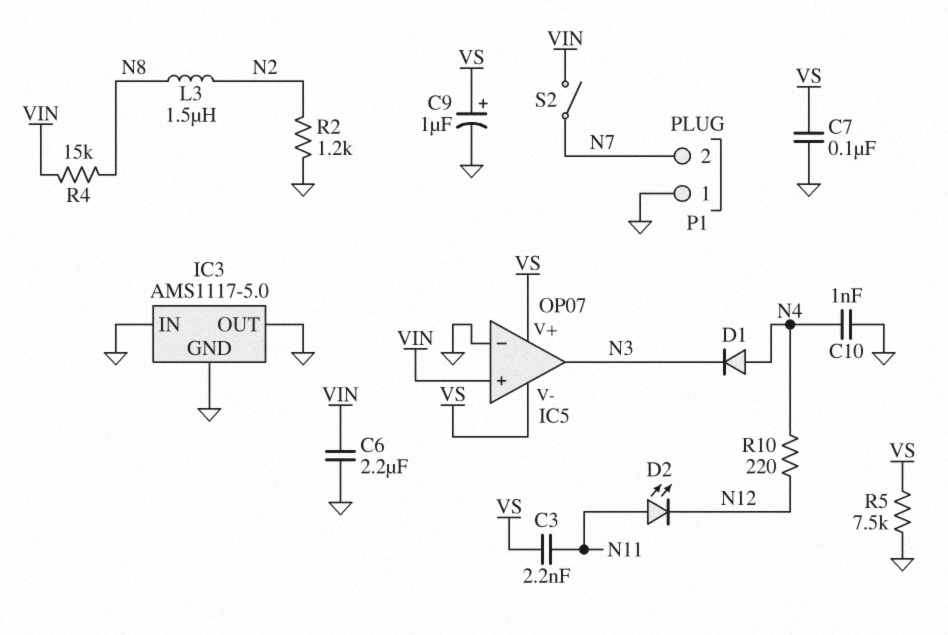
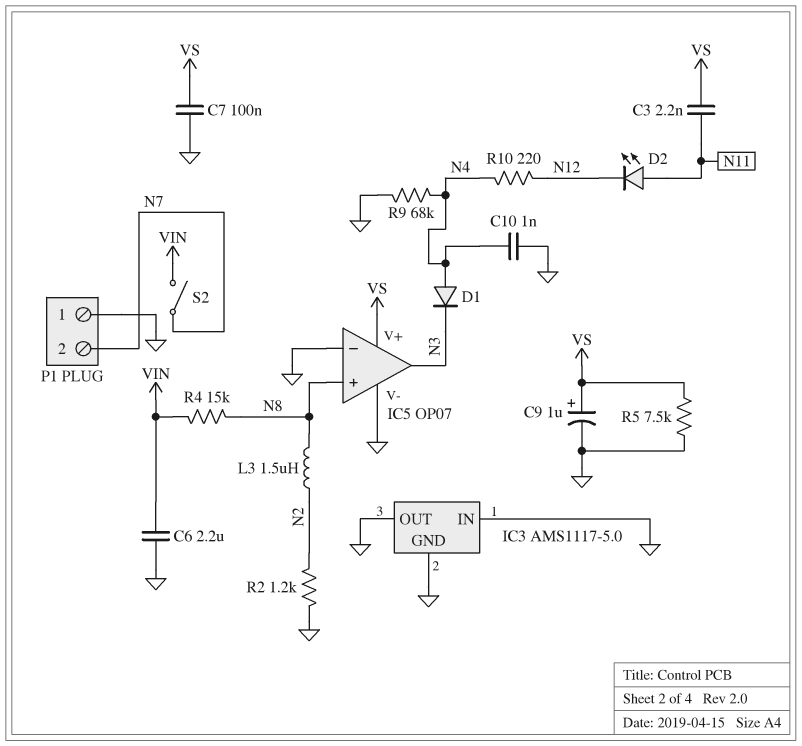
IC5 pin V-: VS -> GND
IC5 pin in+: VIN -> N8
R9: none -> 68k (GND, N4)

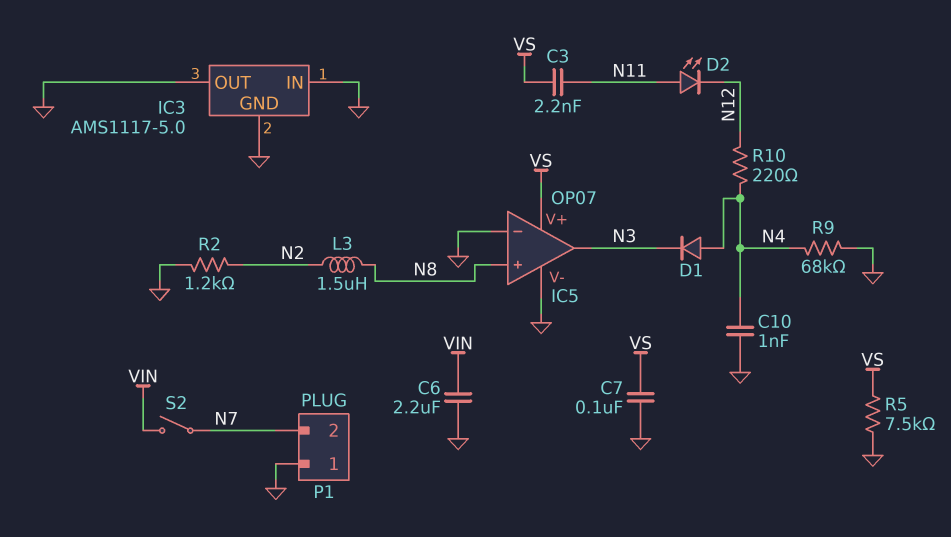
C9: 1uF (plus VS, minus GND) -> none
R4: 15k (N8, VIN) -> none

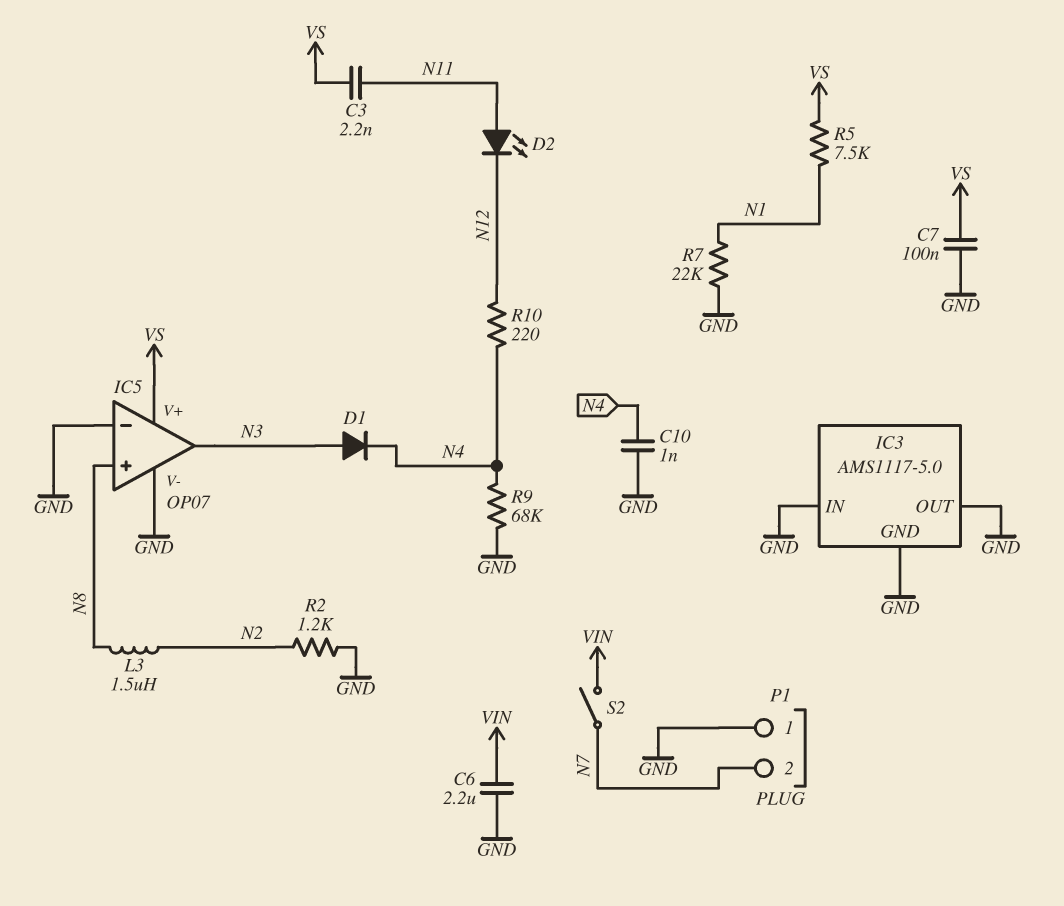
D1: diode (A N4, K N3) -> diode (A N3, K N4)
R5: 7.5k (GND, VS) -> 7.5k (N1, VS)
R7: none -> 22k (GND, N1)

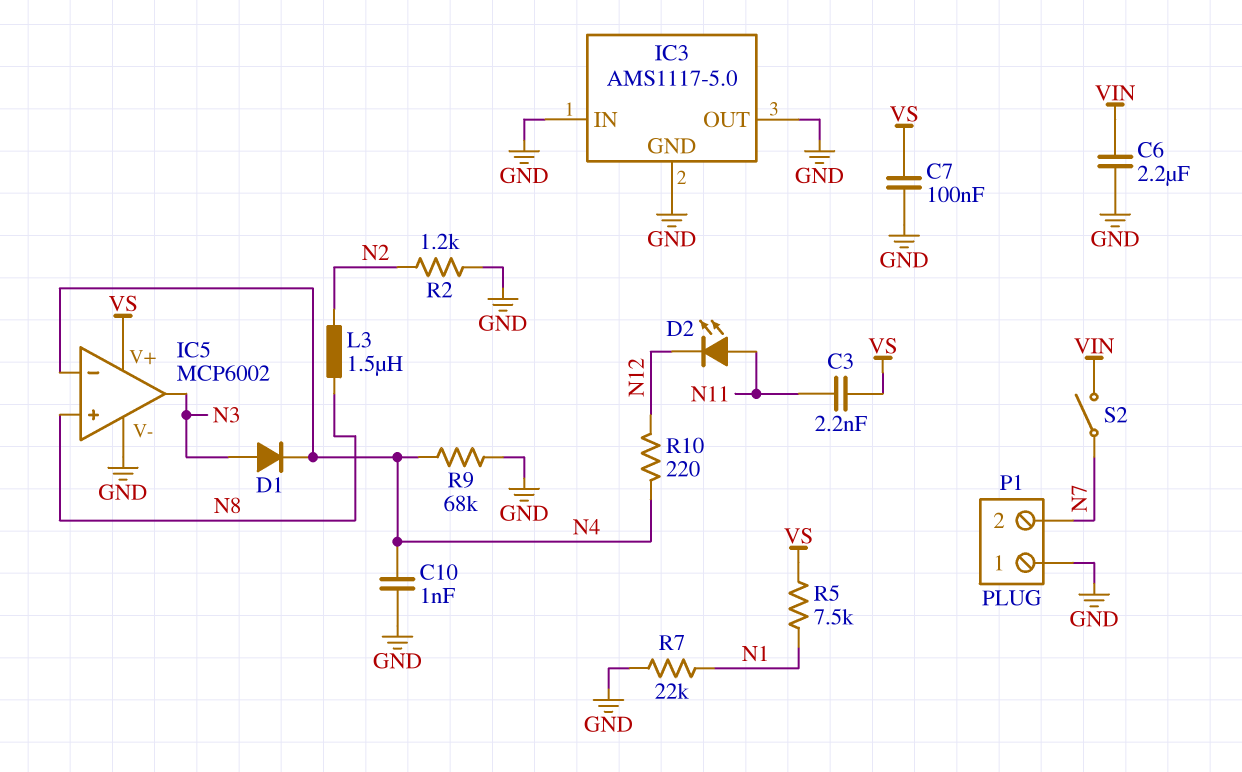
IC5: OP07 -> MCP6002
IC5 pin in-: GND -> N4

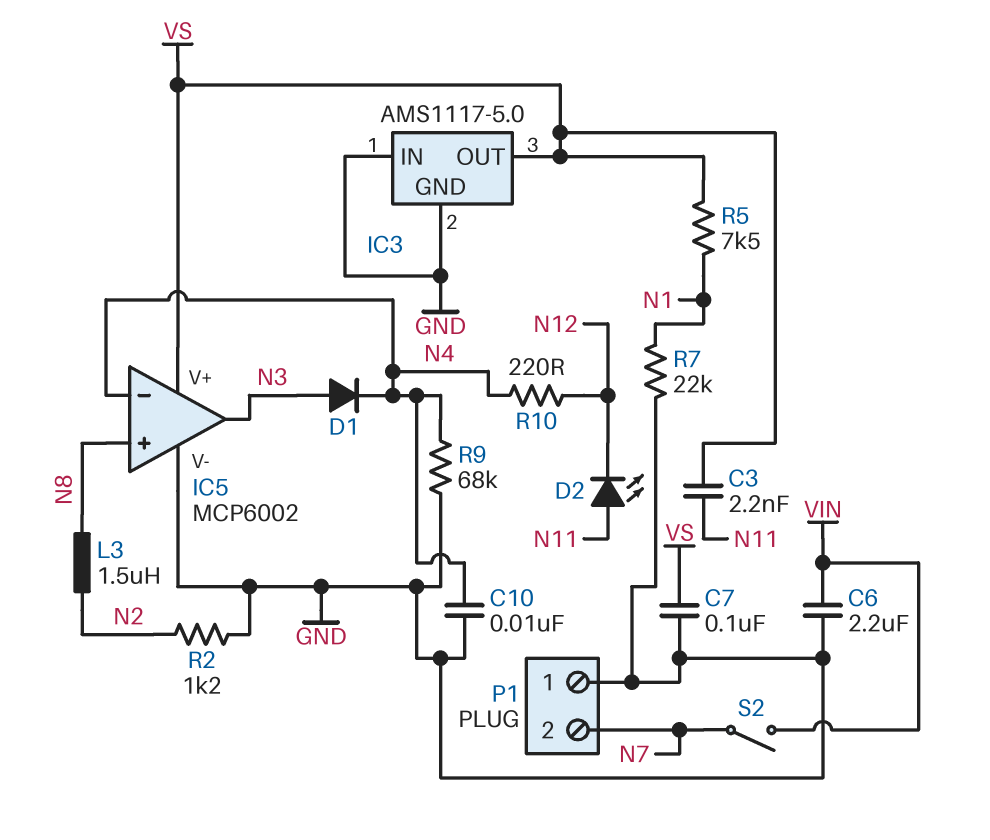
C10: 1nF (GND, N4) -> 10nF (GND, N4)
IC3 pin OUT: GND -> VS

